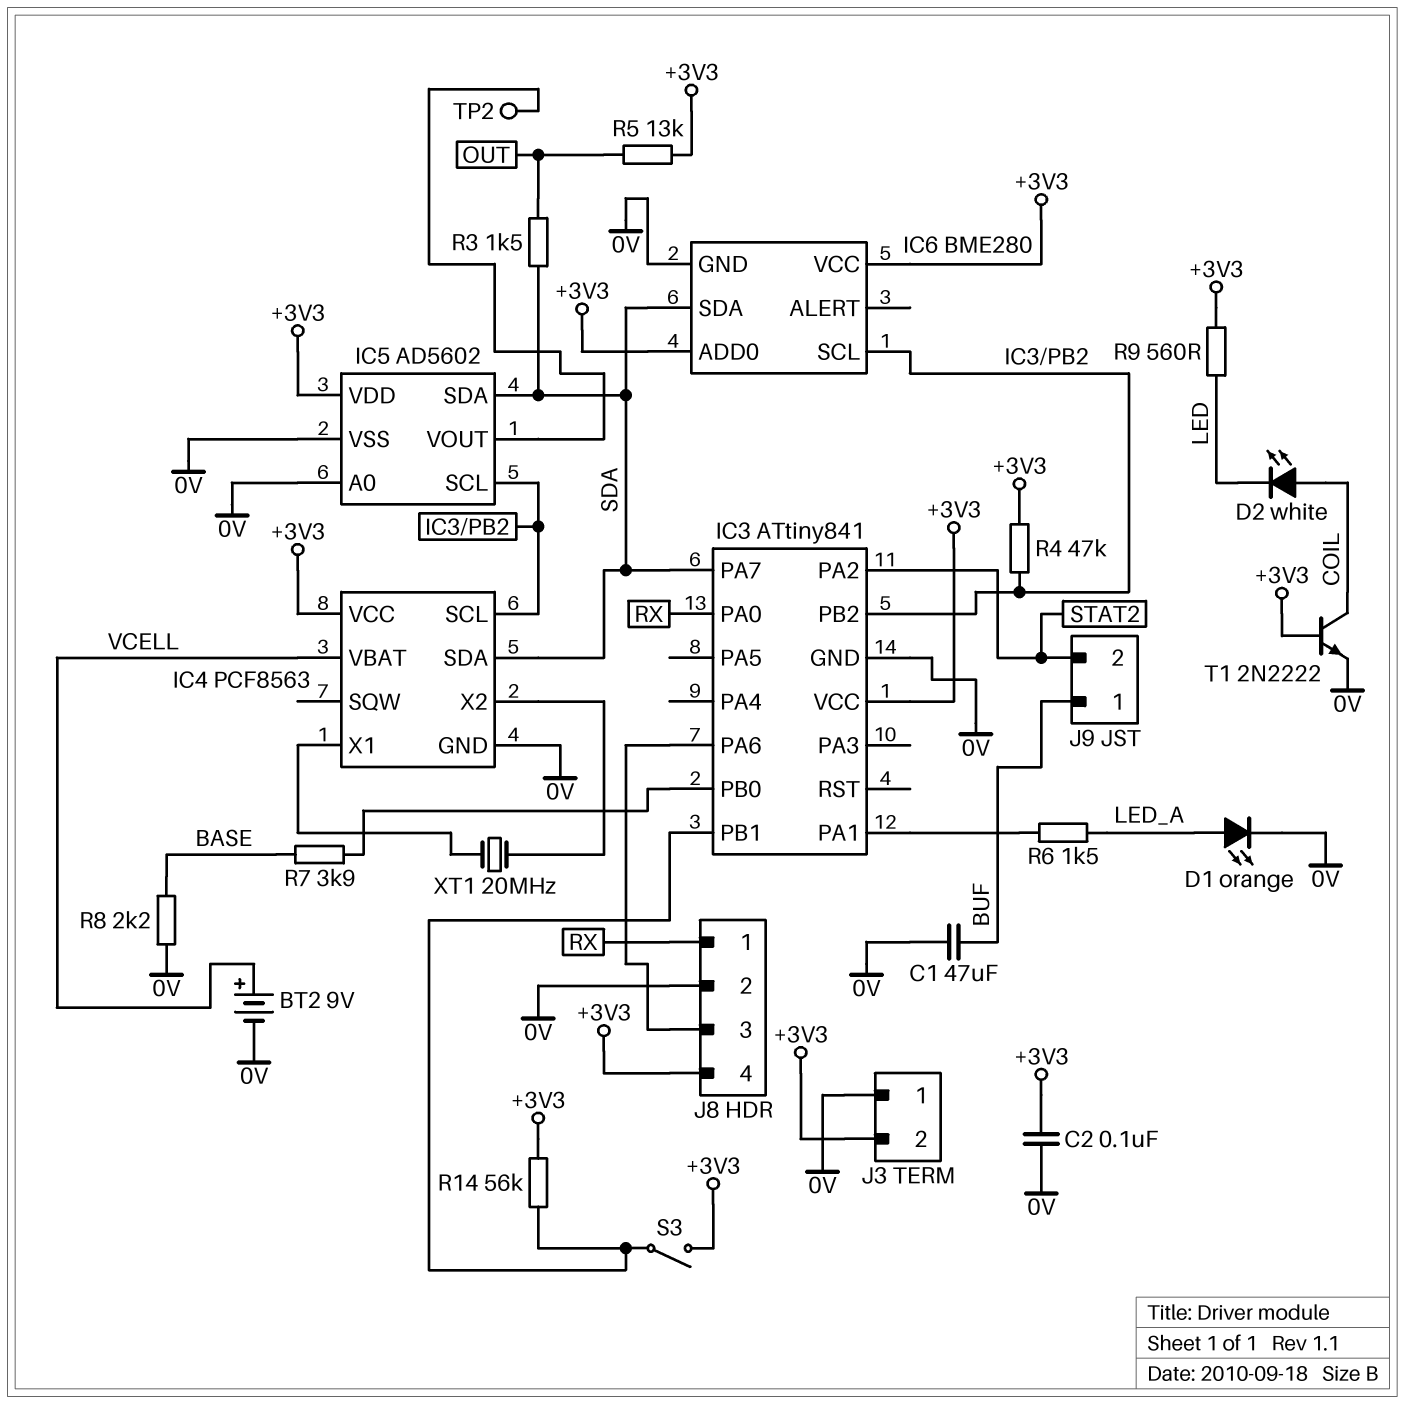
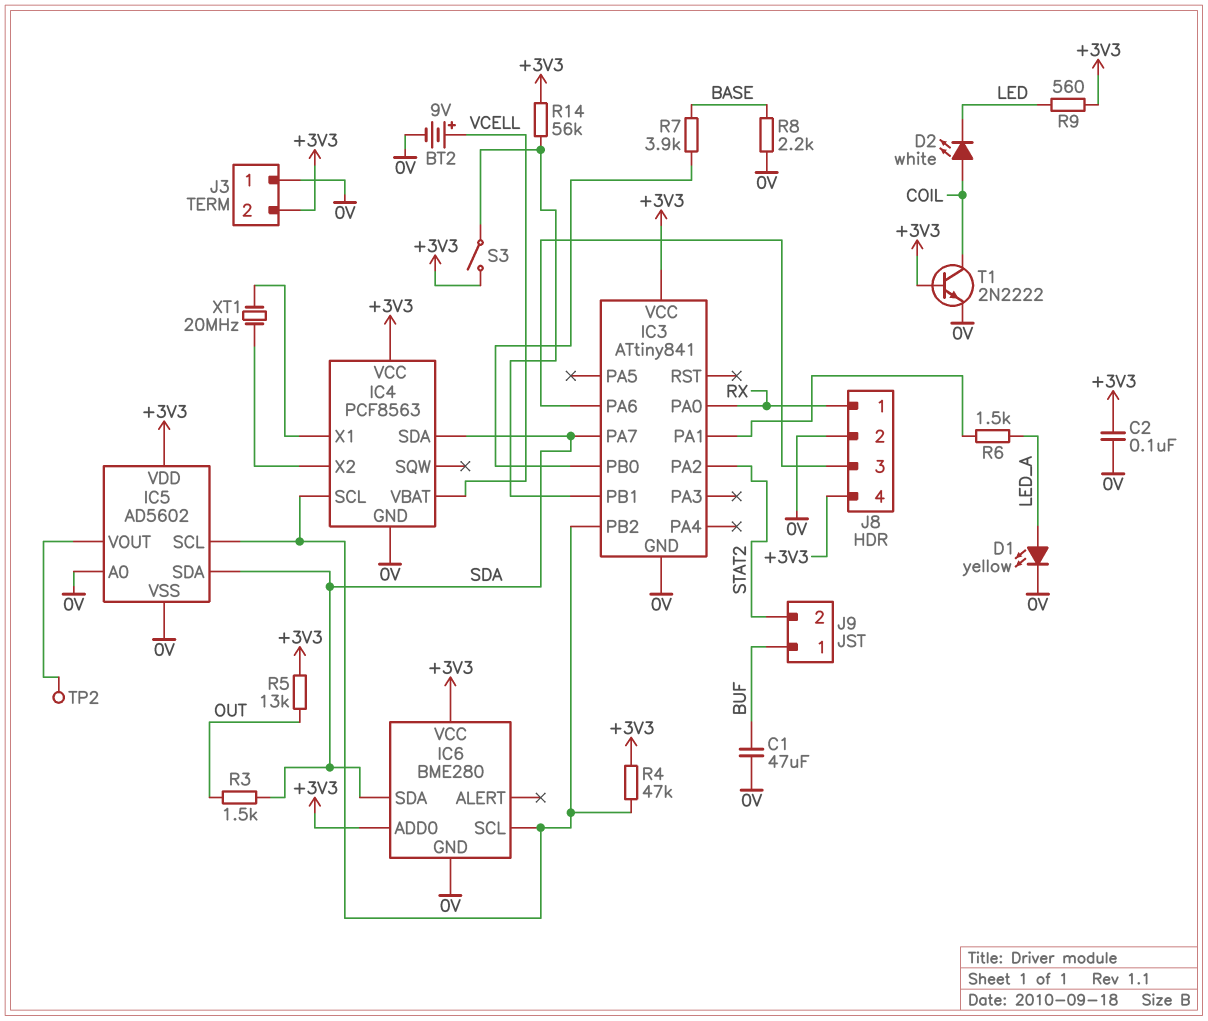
D1: LED orange (A LED_A, K 0V) -> LED yellow (A LED_A, K 0V)

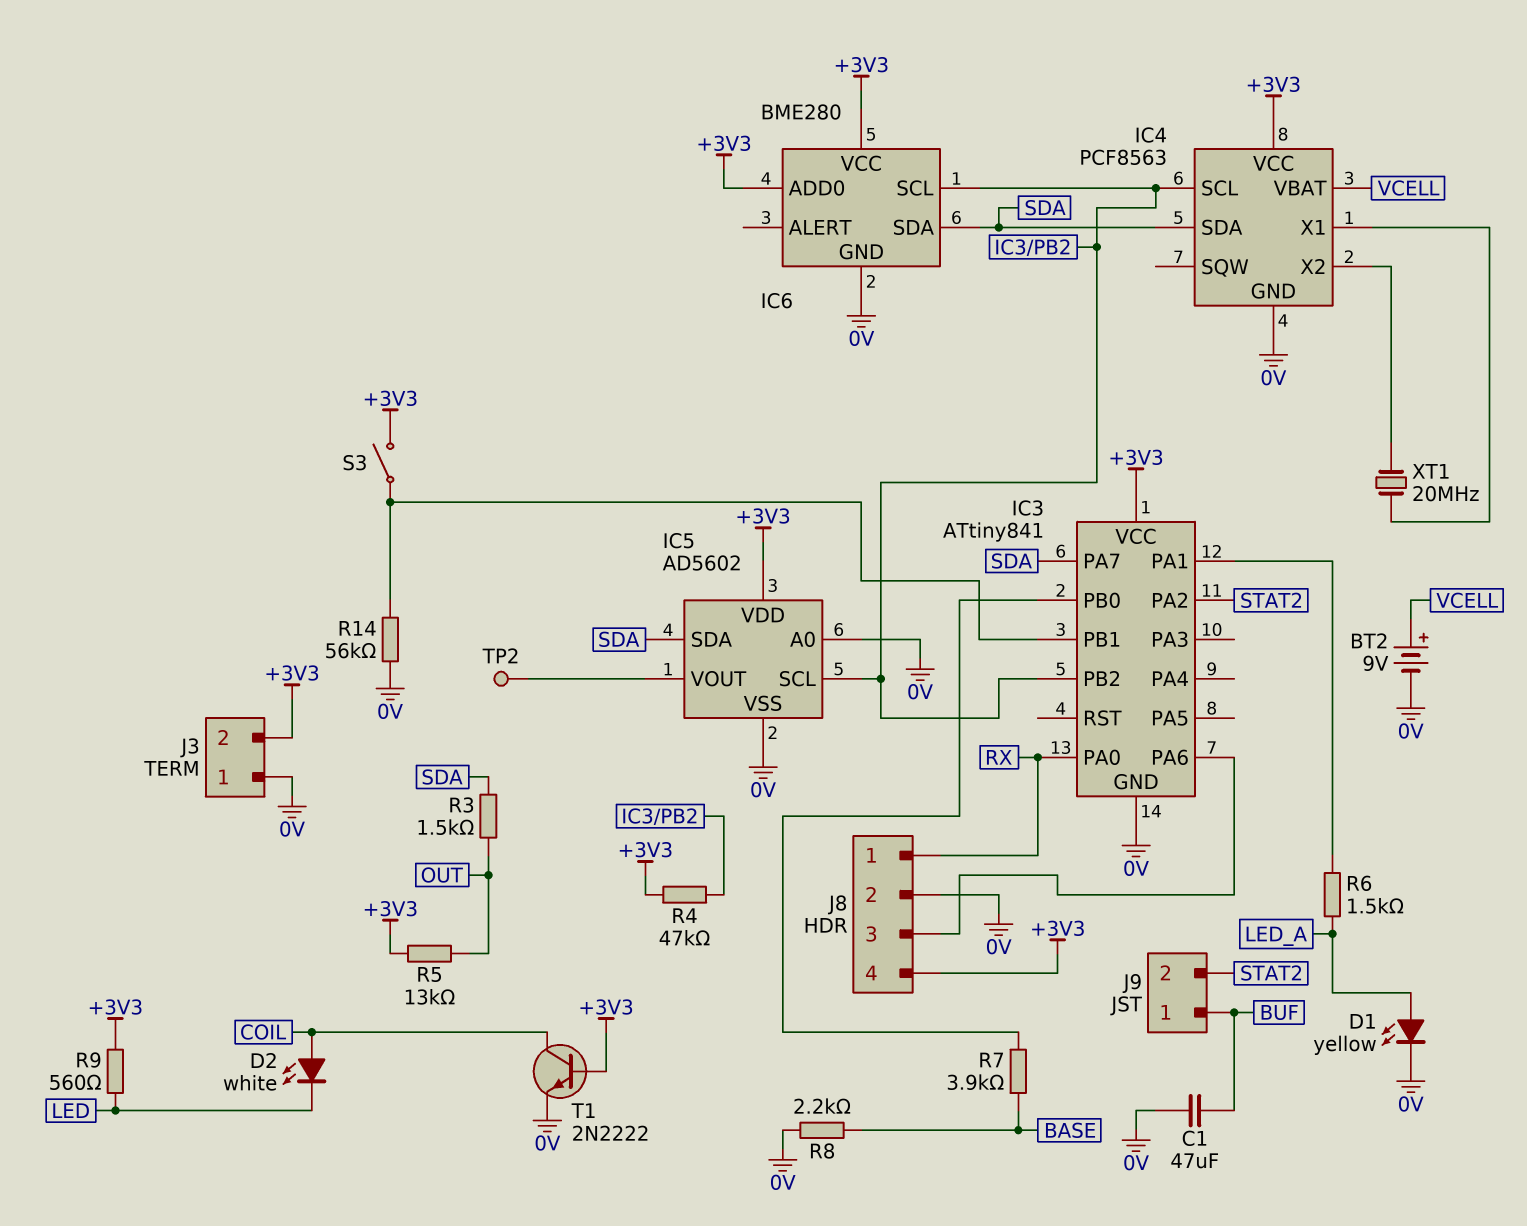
C2: 100nF (+3V3, 0V) -> none
R14: 56k (+3V3, IC3/PB1) -> 56k (0V, IC3/PB1)

